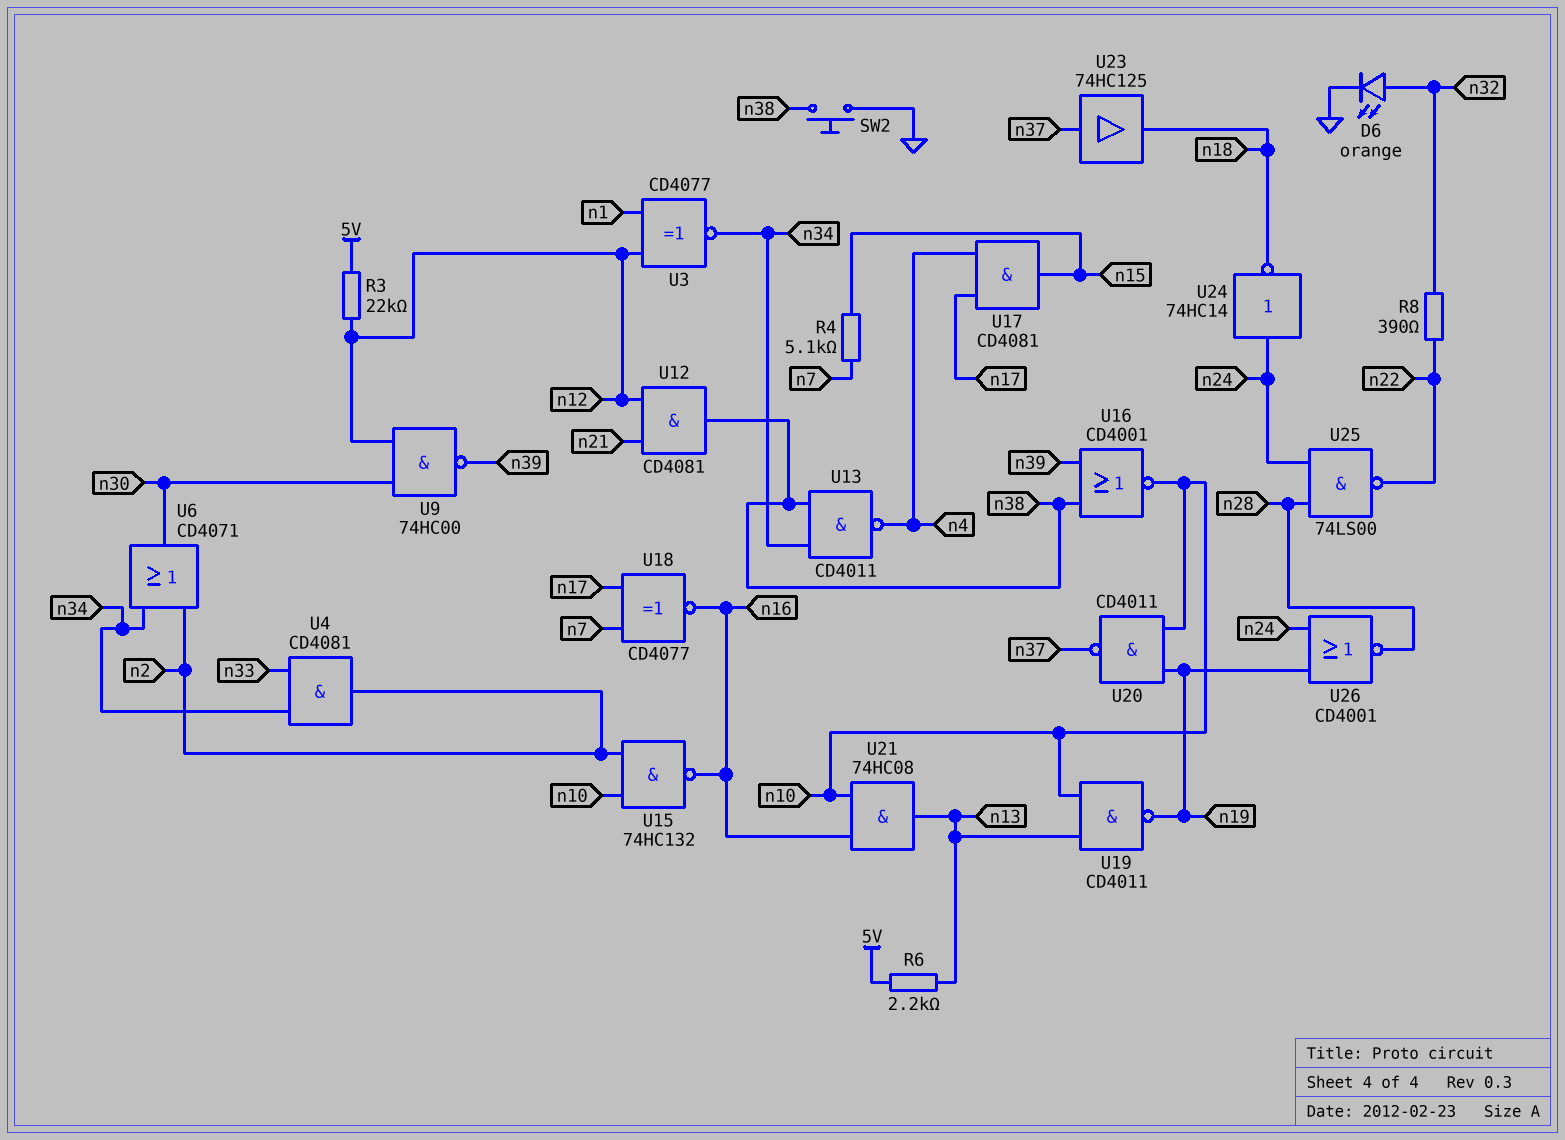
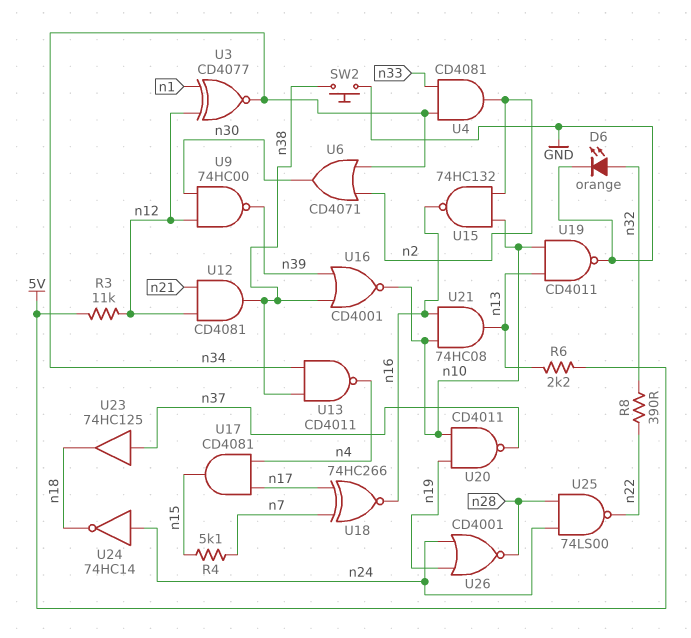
R3: 22k (5V, n12) -> 11k (5V, n12)
U18: XNOR CD4077 (in n7, in n17, out n16) -> XNOR 74HC266 (in n7, in n17, out n16)
U19: NAND CD4011 (in n10, in n13, out n19) -> NAND CD4011 (in n10, in n13, out GND)

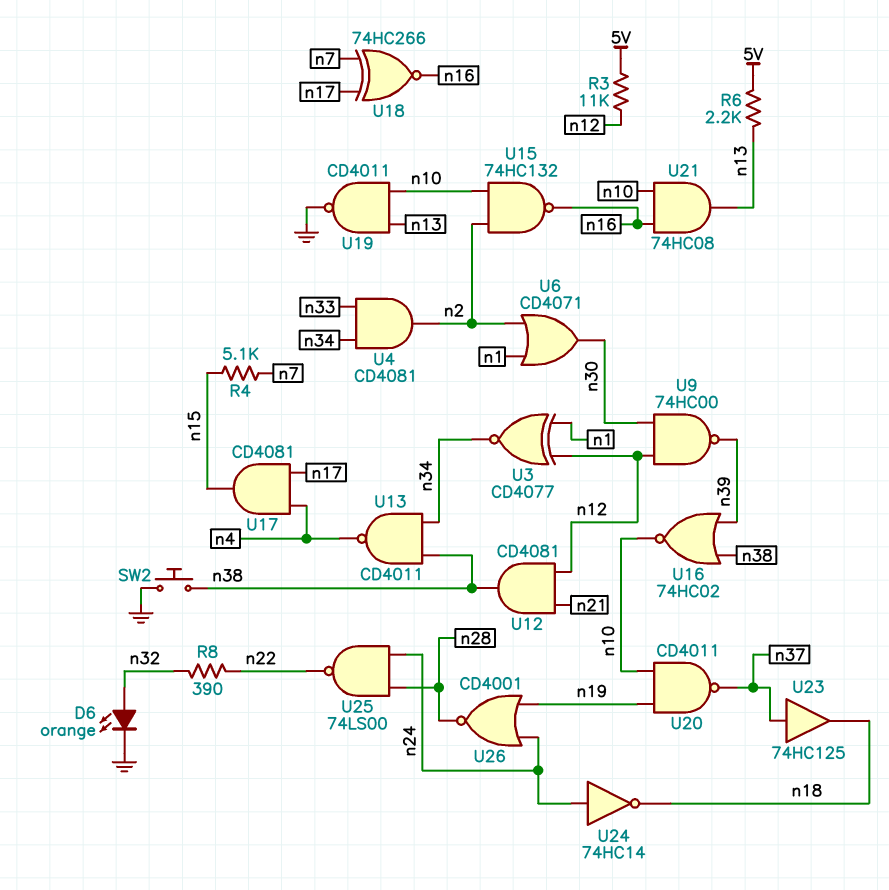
U6: OR CD4071 (in n2, in n34, out n30) -> OR CD4071 (in n1, in n2, out n30)
U16: NOR CD4001 (in n38, in n39, out n10) -> NOR 74HC02 (in n38, in n39, out n10)

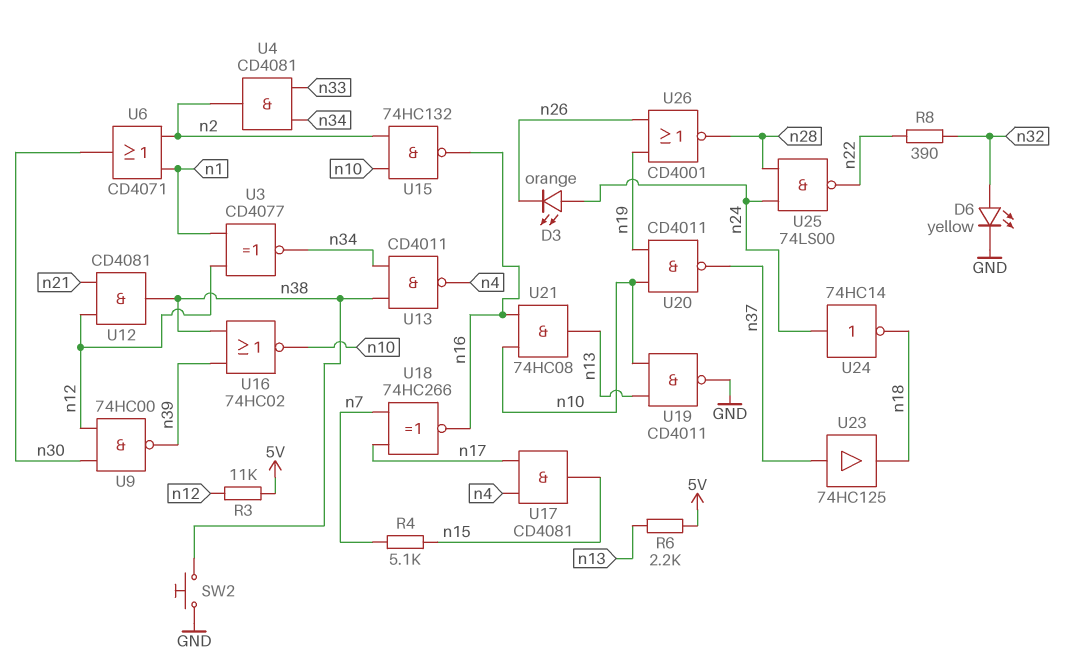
D3: none -> LED orange (A n24, K n26)
D6: LED orange (A n32, K GND) -> LED yellow (A n32, K GND)
U26: NOR CD4001 (in n19, in n24, out n28) -> NOR CD4001 (in n19, in n26, out n28)

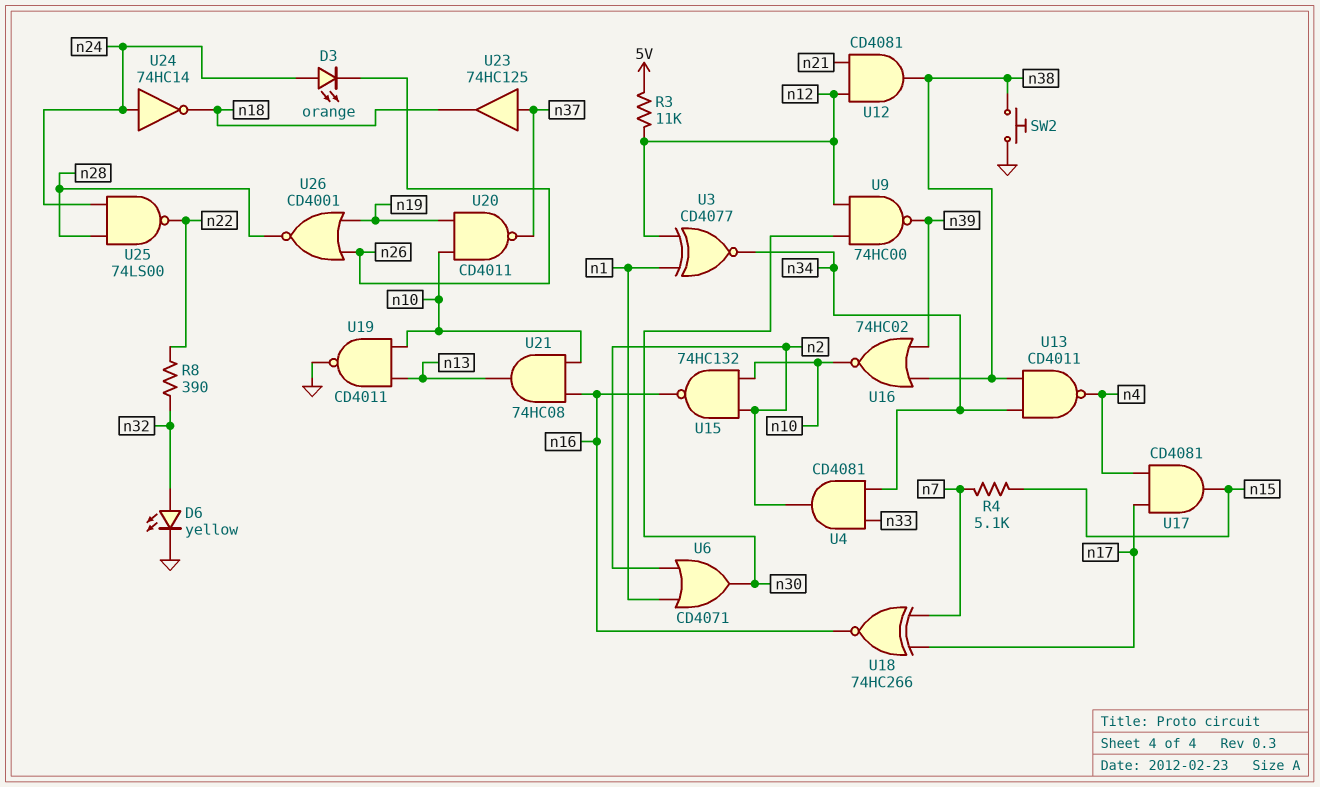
R6: 2.2k (5V, n13) -> none

